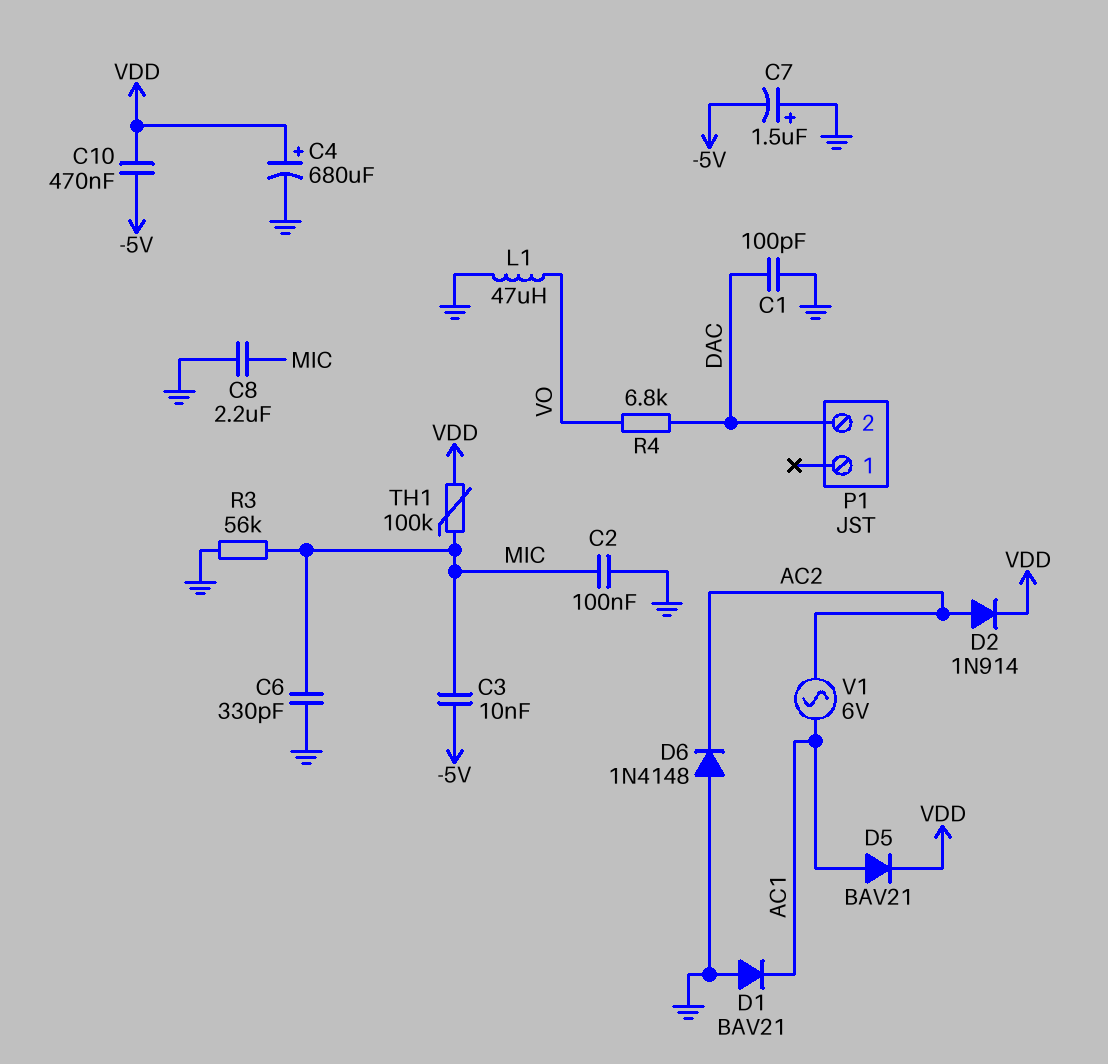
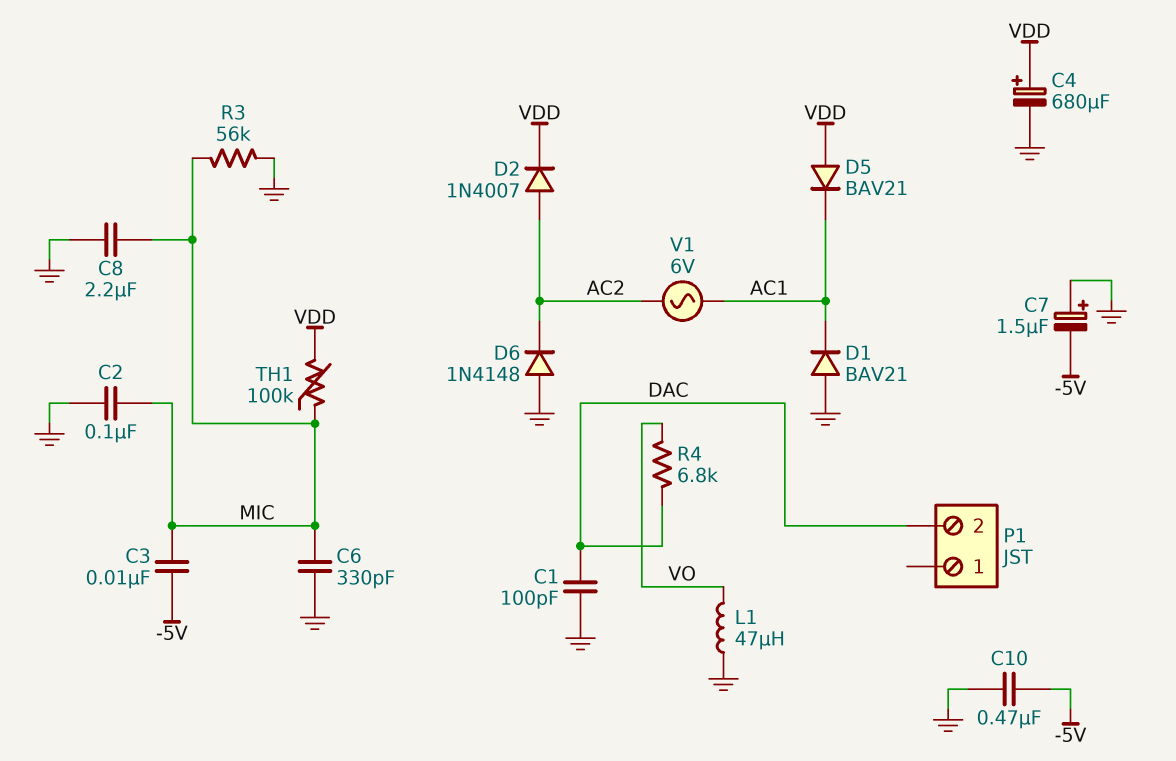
C10: 470nF (-5V, VDD) -> 470nF (-5V, GND)
D2: diode 1N914 (A AC2, K VDD) -> diode 1N4007 (A AC2, K VDD)
D5: diode BAV21 (A AC1, K VDD) -> diode BAV21 (A VDD, K AC1)

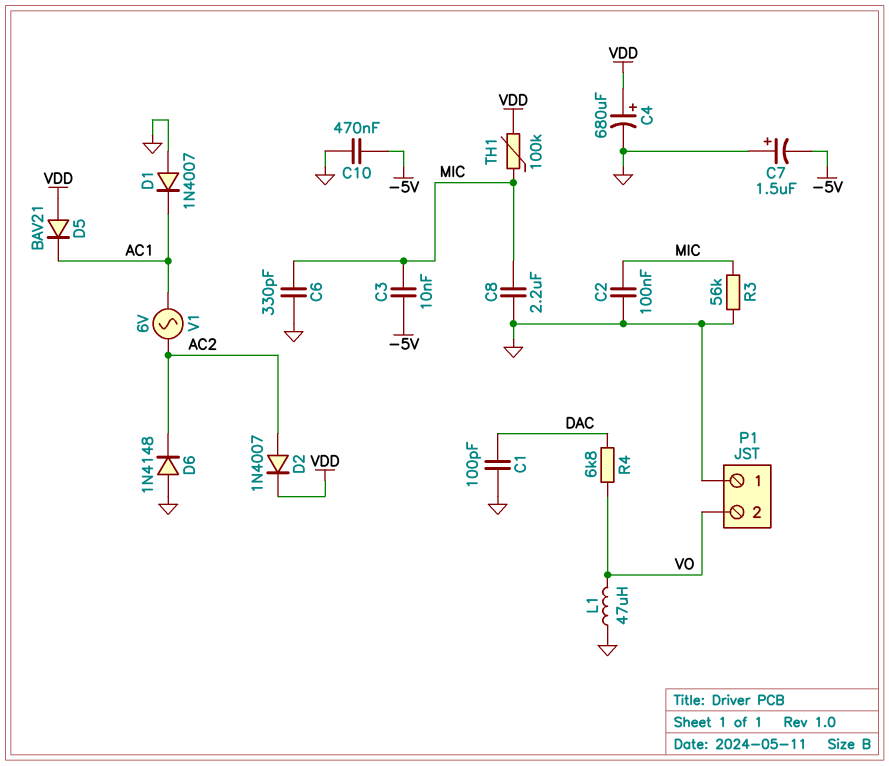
D1: diode BAV21 (A GND, K AC1) -> diode 1N4007 (A GND, K AC1)
P1 pin 1: none -> GND
P1 pin 2: DAC -> VO

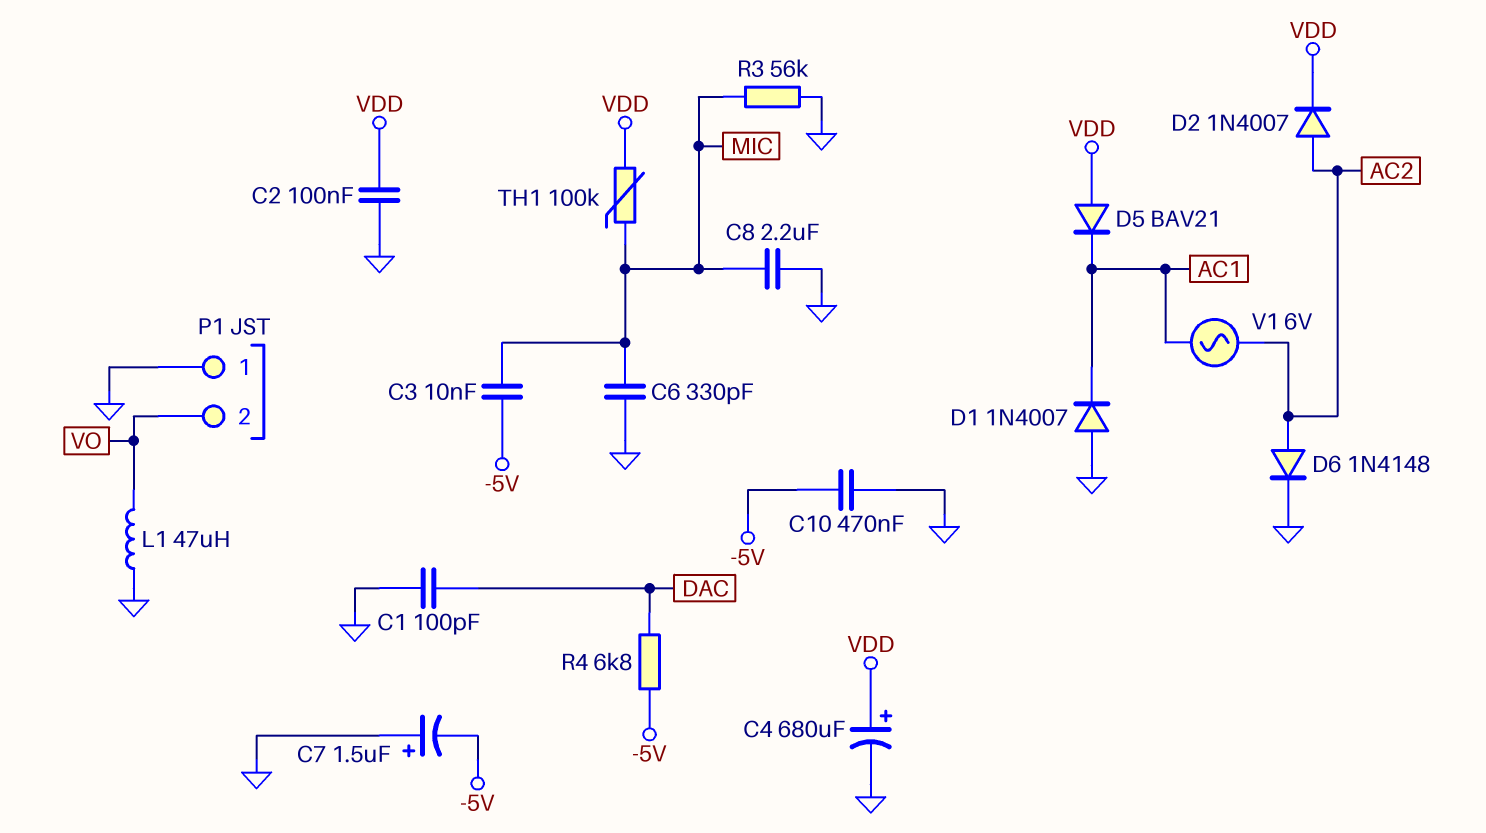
C2: 100nF (GND, MIC) -> 100nF (GND, VDD)
D6: diode 1N4148 (A GND, K AC2) -> diode 1N4148 (A AC2, K GND)
R4: 6.8k (DAC, VO) -> 6.8k (-5V, DAC)

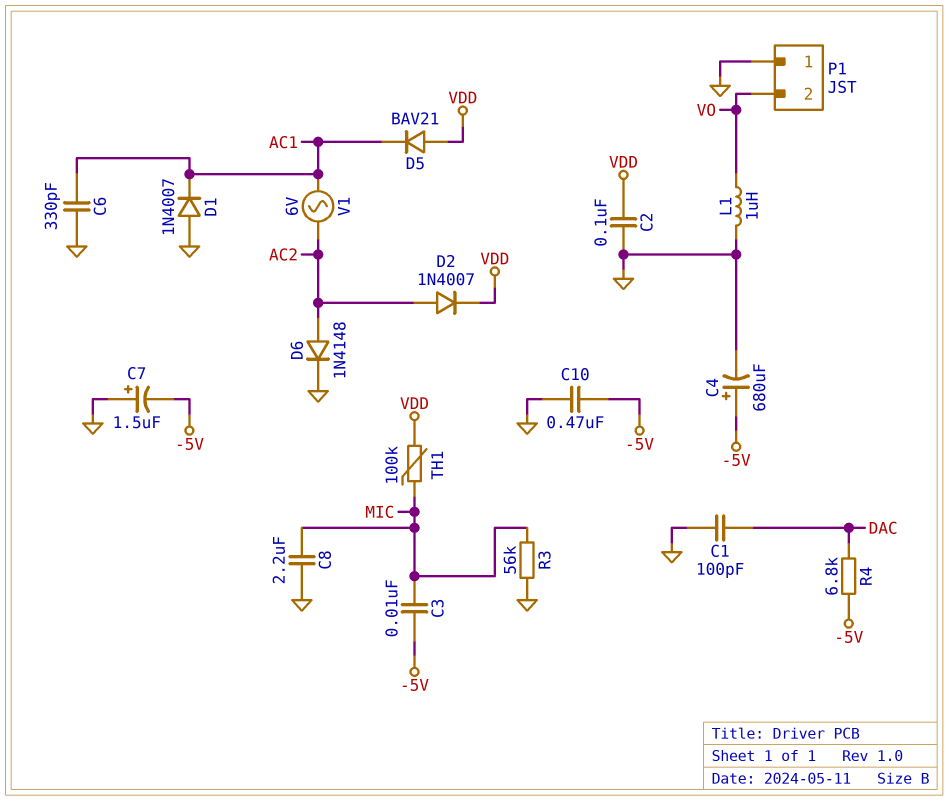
C4: 680uF (plus VDD, minus GND) -> 680uF (plus -5V, minus GND)
C6: 330pF (GND, MIC) -> 330pF (AC1, GND)
L1: 47uH (GND, VO) -> 1uH (GND, VO)

